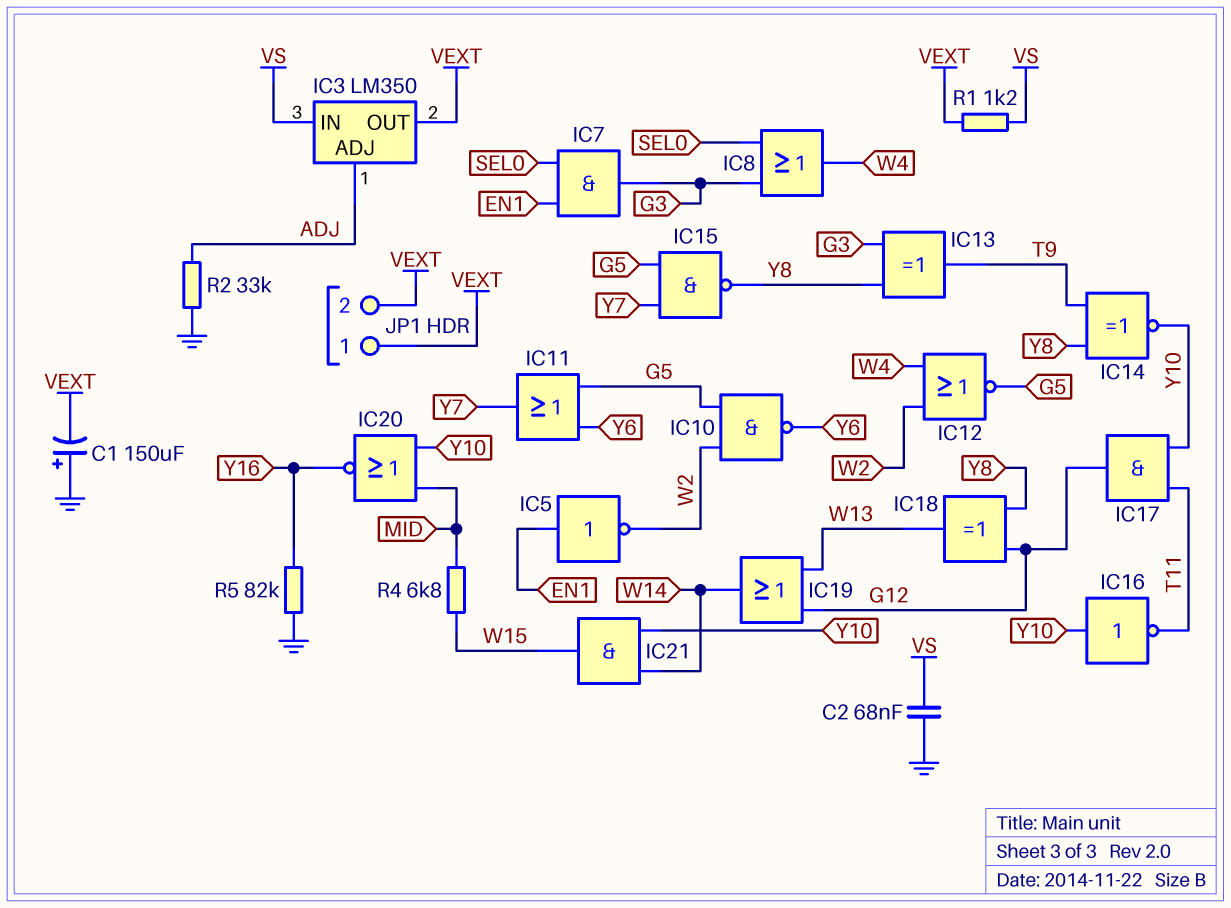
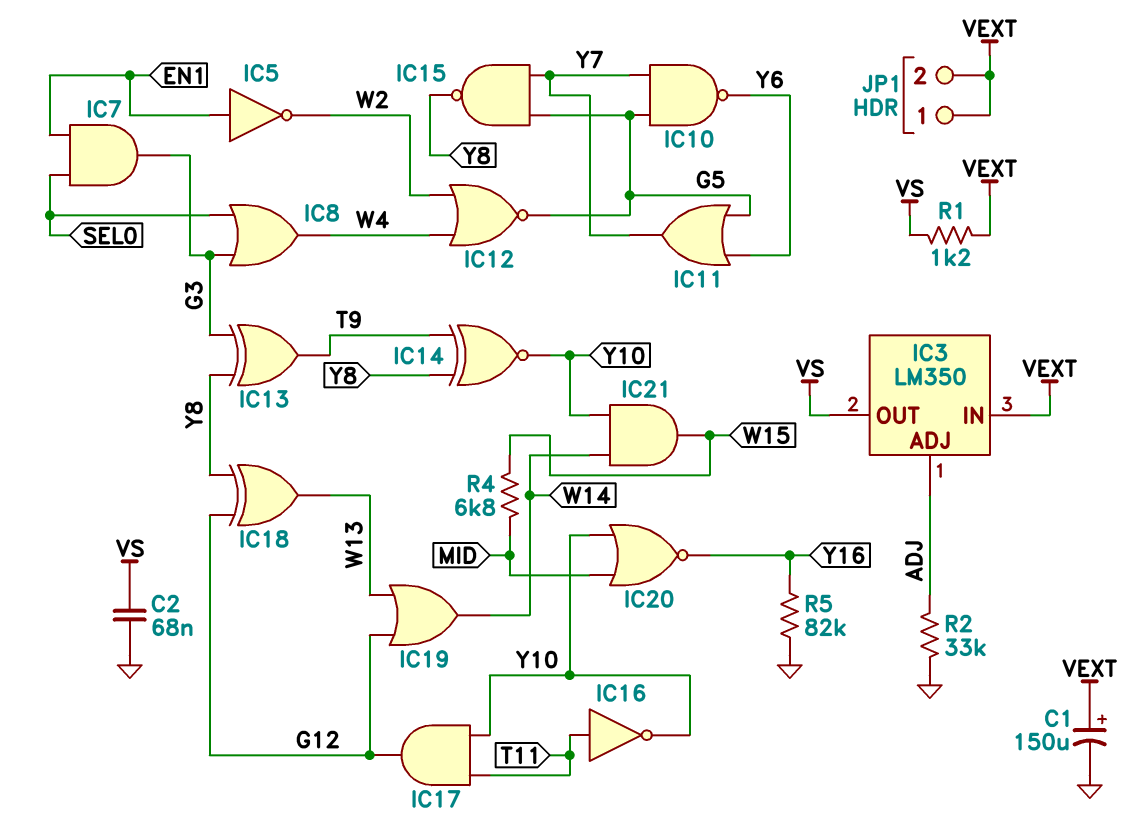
C1: 150uF (plus GND, minus VEXT) -> 150uF (plus VEXT, minus GND)
IC3 pin IN: VS -> VEXT
IC3 pin OUT: VEXT -> VS
IC10: NAND (in G5, in W2, out Y6) -> NAND (in G5, in Y7, out Y6)
IC16: NOT (in Y10, out T11) -> NOT (in T11, out Y10)

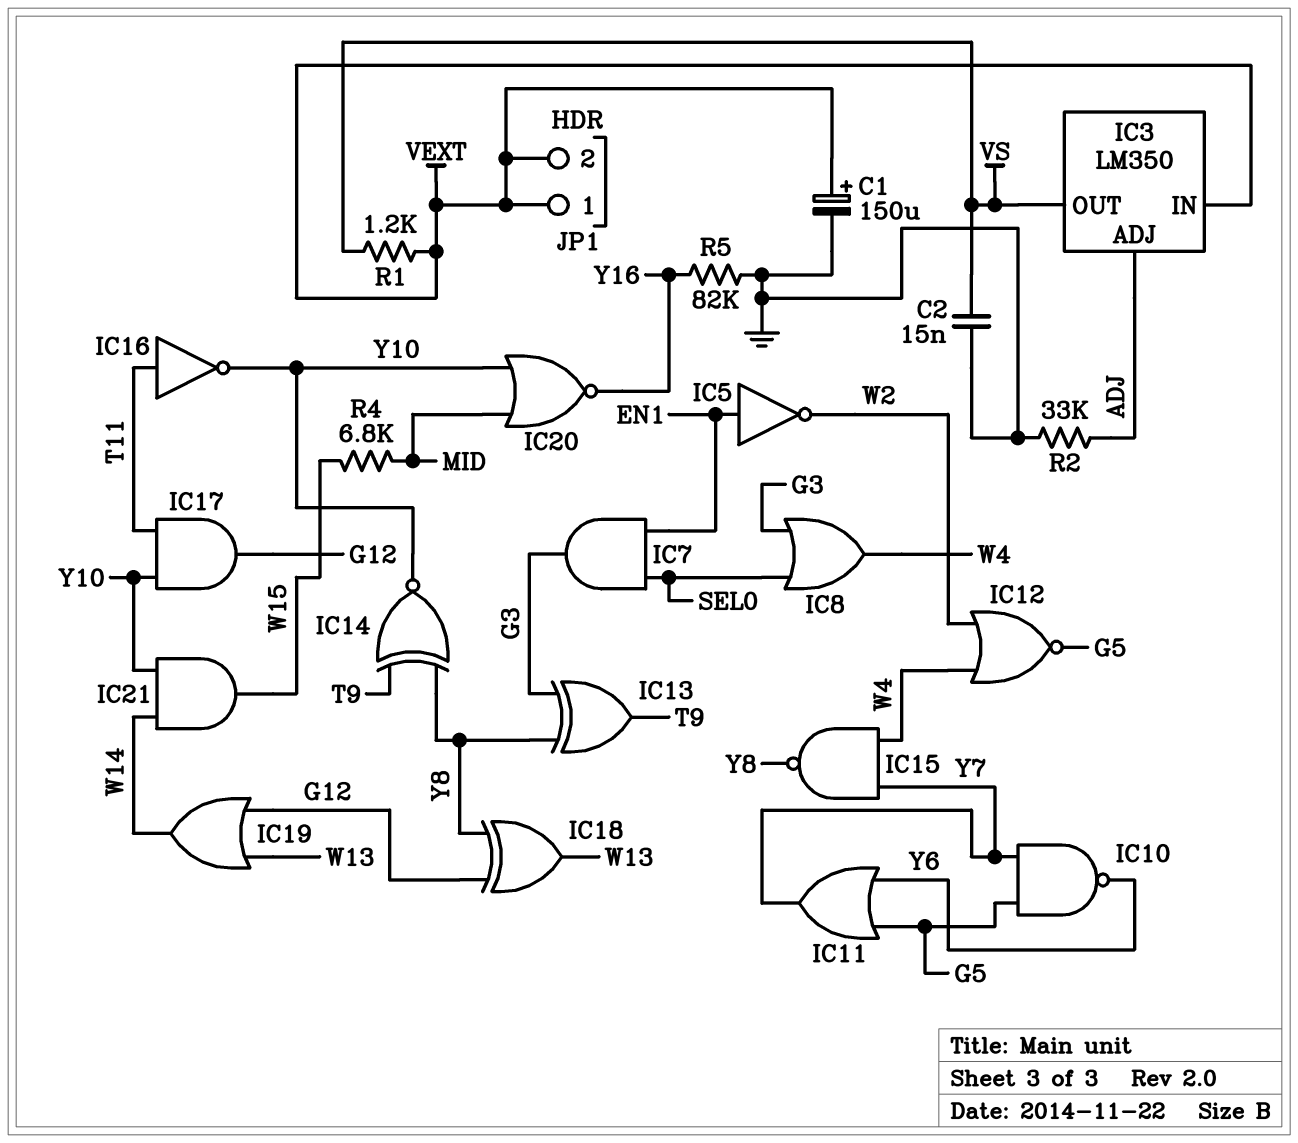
C2: 68nF (GND, VS) -> 15nF (GND, VS)
IC15: NAND (in G5, in Y7, out Y8) -> NAND (in W4, in Y7, out Y8)

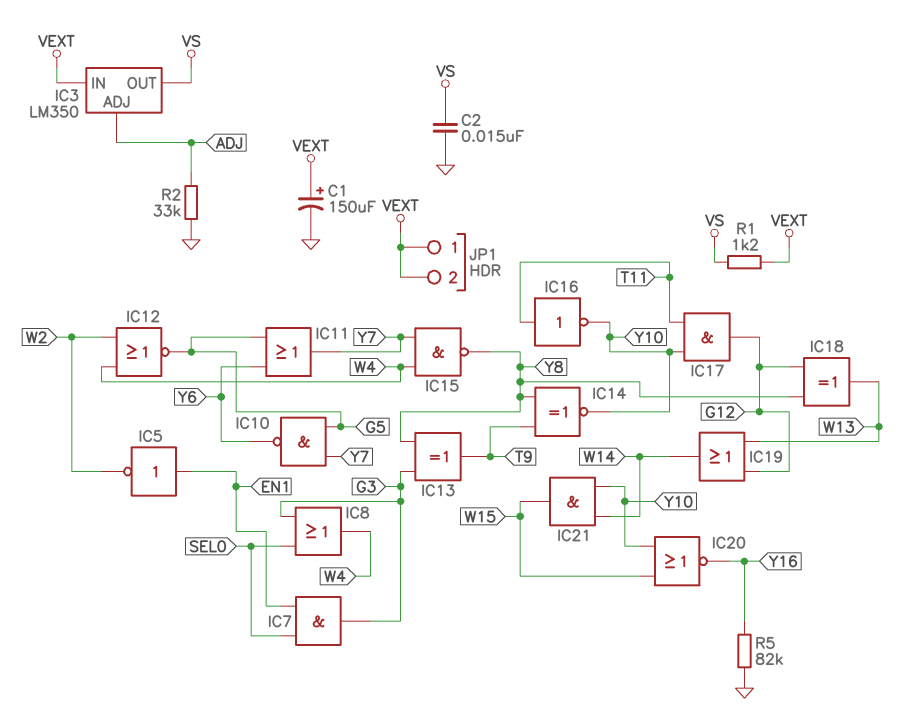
IC20: NOR (in MID, in Y10, out Y16) -> NOR (in W15, in Y10, out Y16)
R4: 6.8k (MID, W15) -> none

